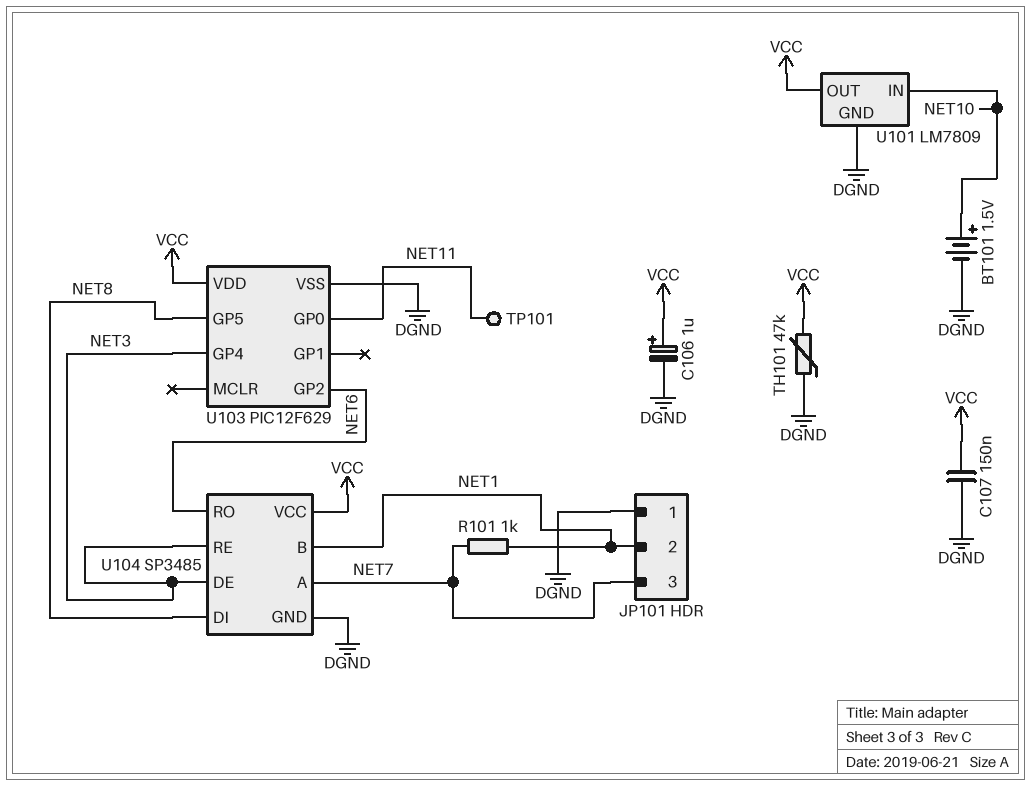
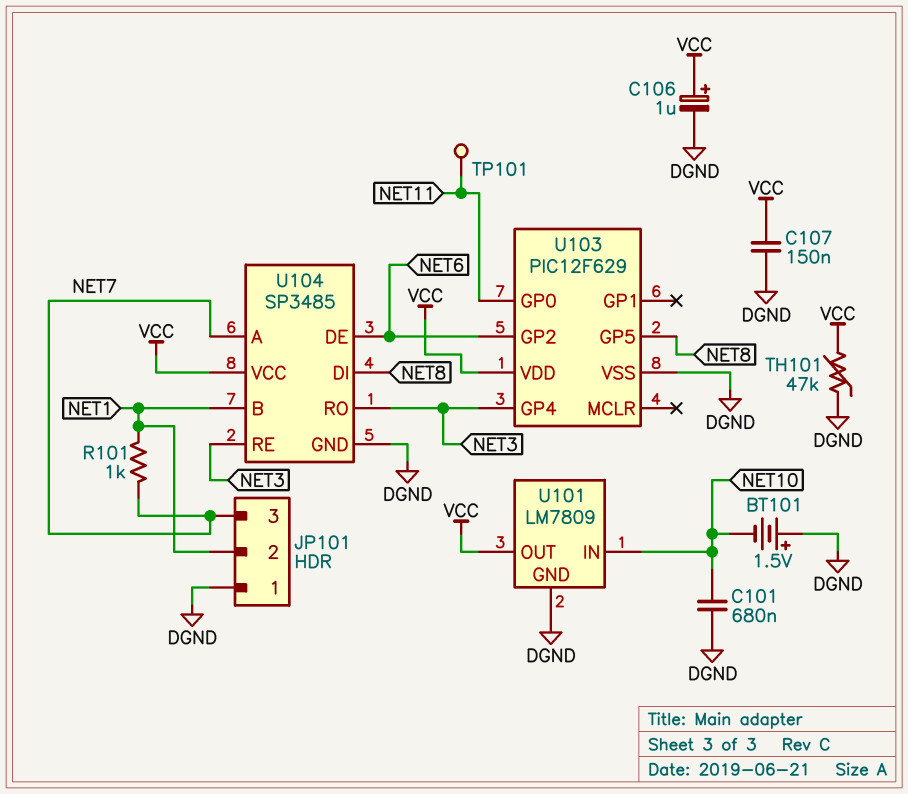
BT101: 1.5V (plus NET10, minus DGND) -> 1.5V (plus DGND, minus NET10)
C101: none -> 680nF (DGND, NET10)
U104 pin DE: NET3 -> NET6
U104 pin RO: NET6 -> NET3

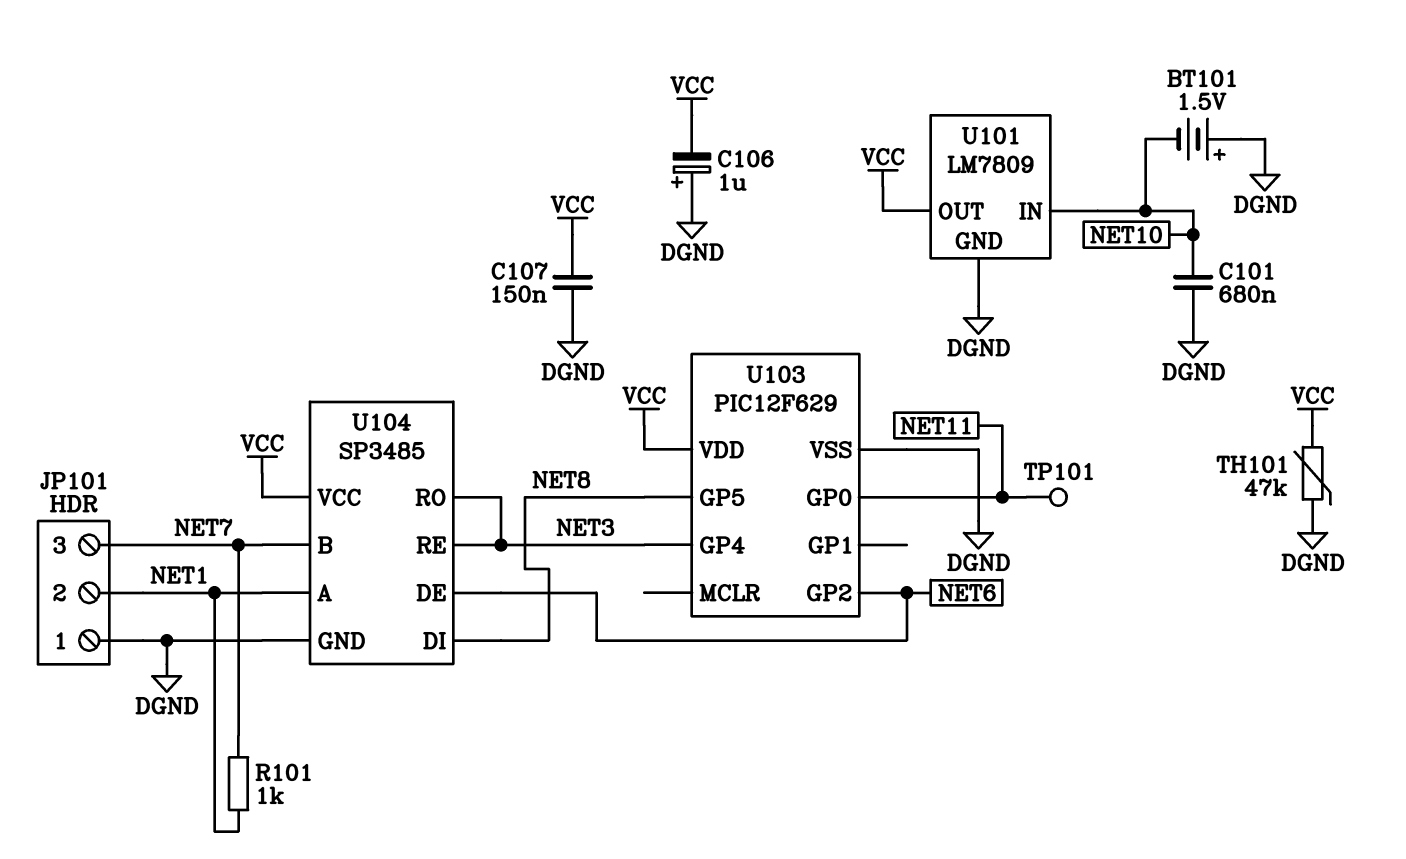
C106: 1uF (plus VCC, minus DGND) -> 1uF (plus DGND, minus VCC)
U104 pin A: NET7 -> NET1
U104 pin B: NET1 -> NET7

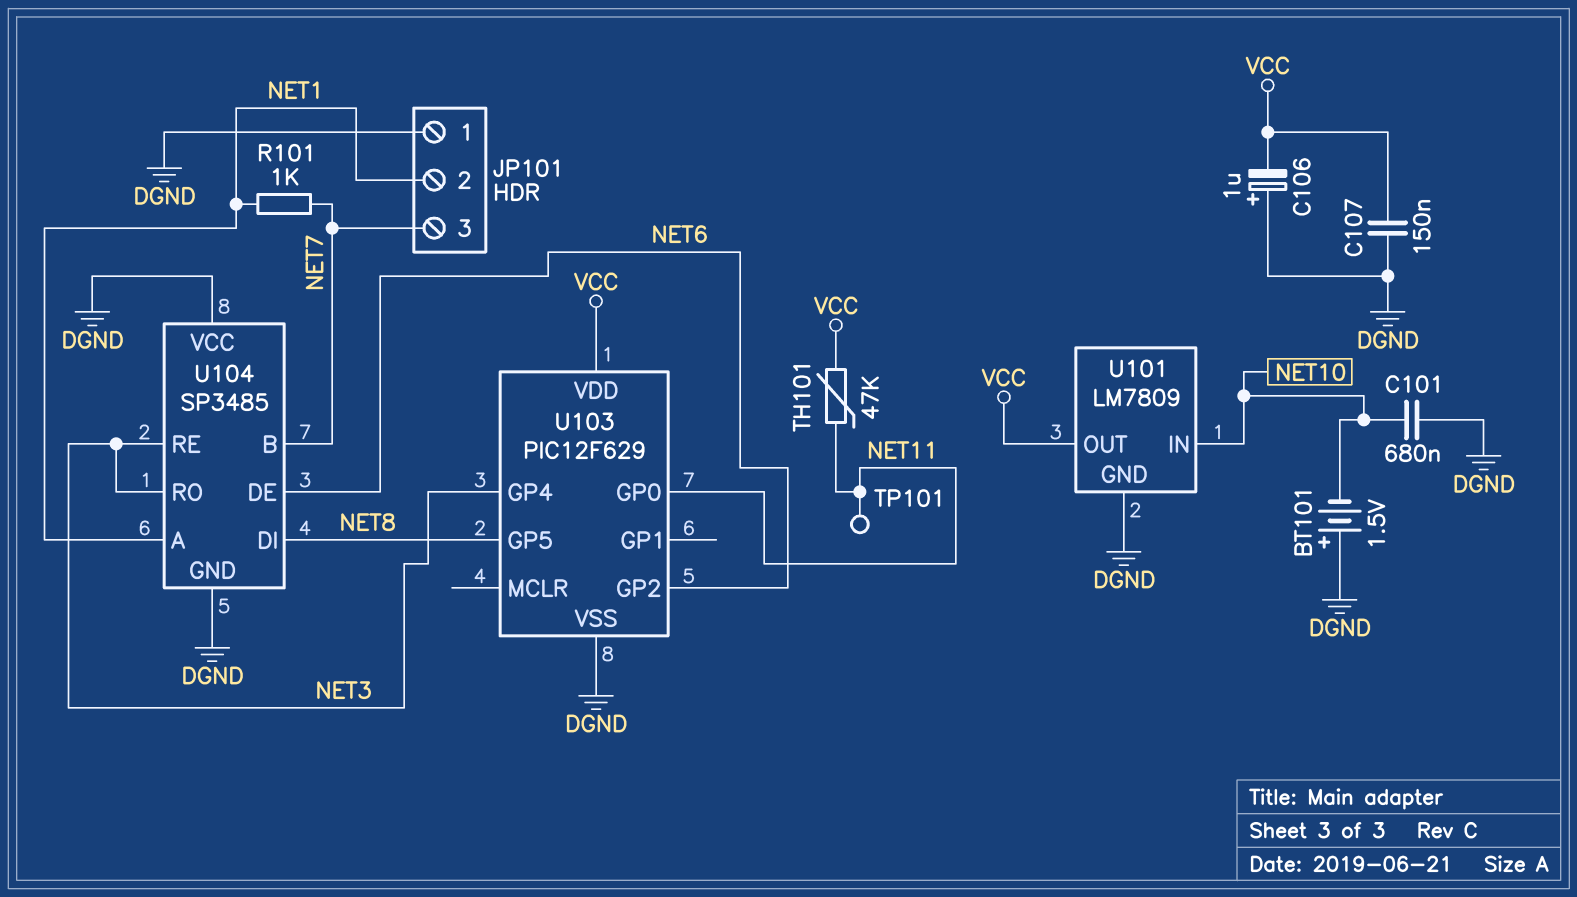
TH101: 47k (DGND, VCC) -> 47k (NET11, VCC)
U104 pin VCC: VCC -> DGND

